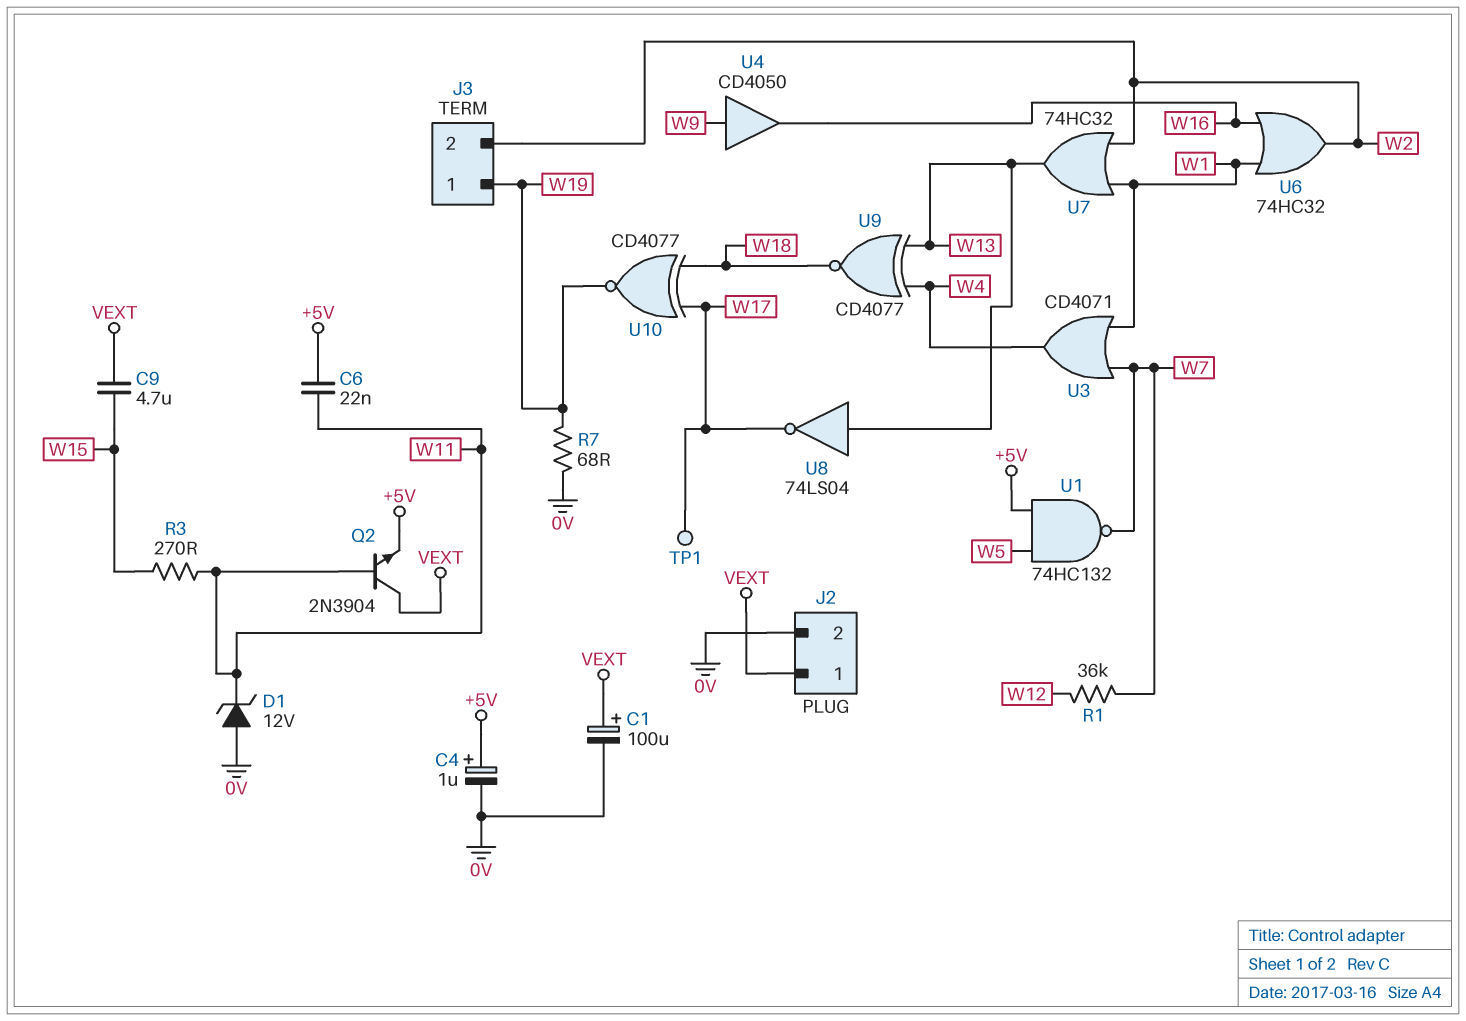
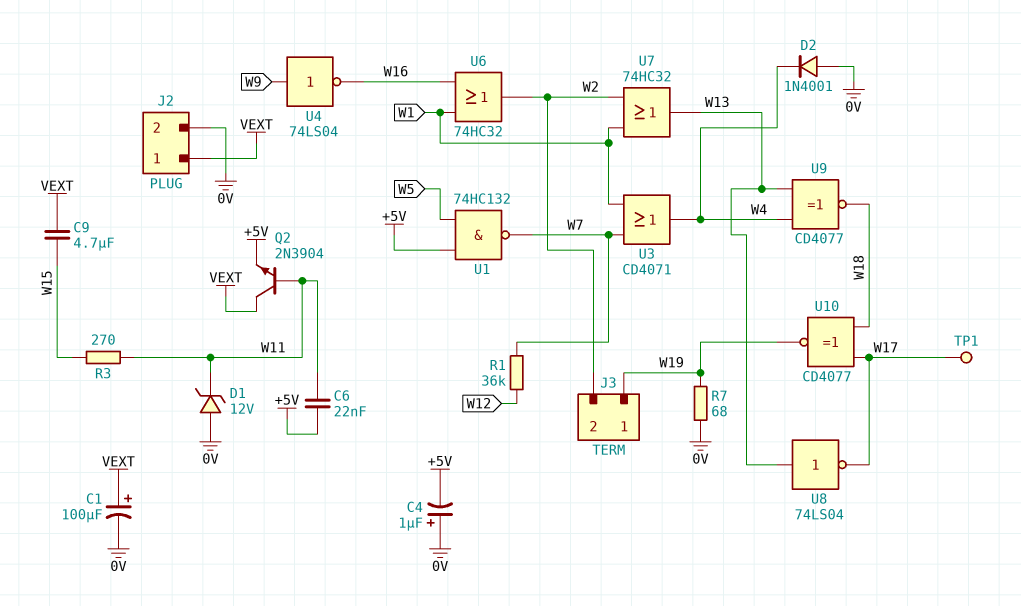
C4: 1uF (plus +5V, minus 0V) -> 1uF (plus 0V, minus +5V)
D2: none -> diode 1N4001 (A 0V, K W4)
U4: buffer CD4050 (in W9, out W16) -> NOT 74LS04 (in W9, out W16)

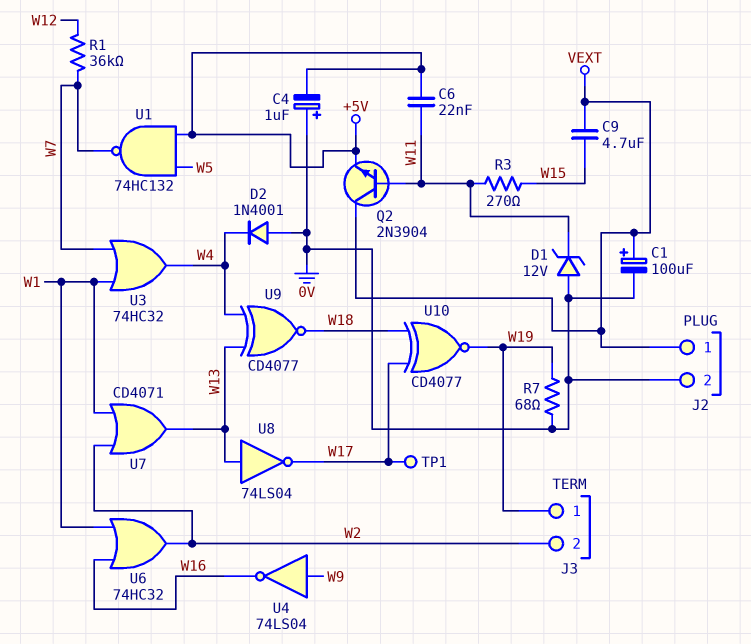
U3: OR CD4071 (in W1, in W7, out W4) -> OR 74HC32 (in W1, in W7, out W4)
U7: OR 74HC32 (in W1, in W2, out W13) -> OR CD4071 (in W1, in W2, out W13)

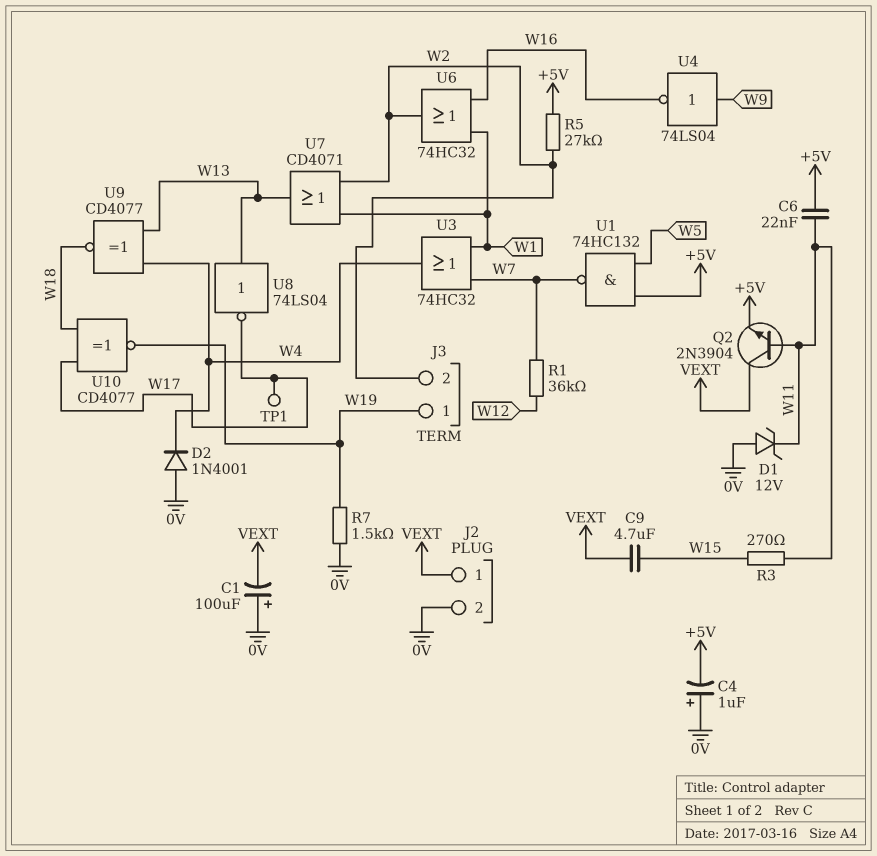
C1: 100uF (plus VEXT, minus 0V) -> 100uF (plus 0V, minus VEXT)
R5: none -> 27k (+5V, W2)
R7: 68 (0V, W19) -> 1.5k (0V, W19)

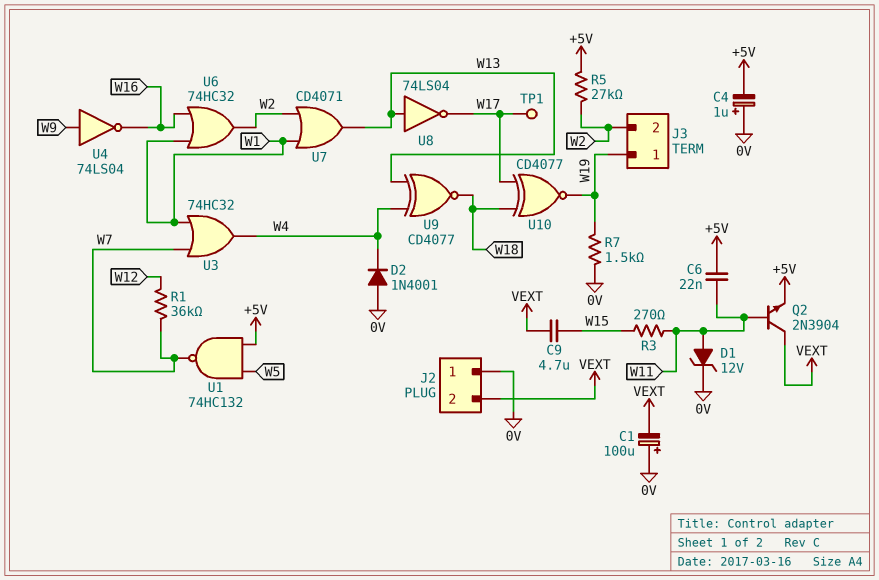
D1: zener 12V (A 0V, K W11) -> zener 12V (A W11, K 0V)
J2 pin 1: VEXT -> 0V
J2 pin 2: 0V -> VEXT

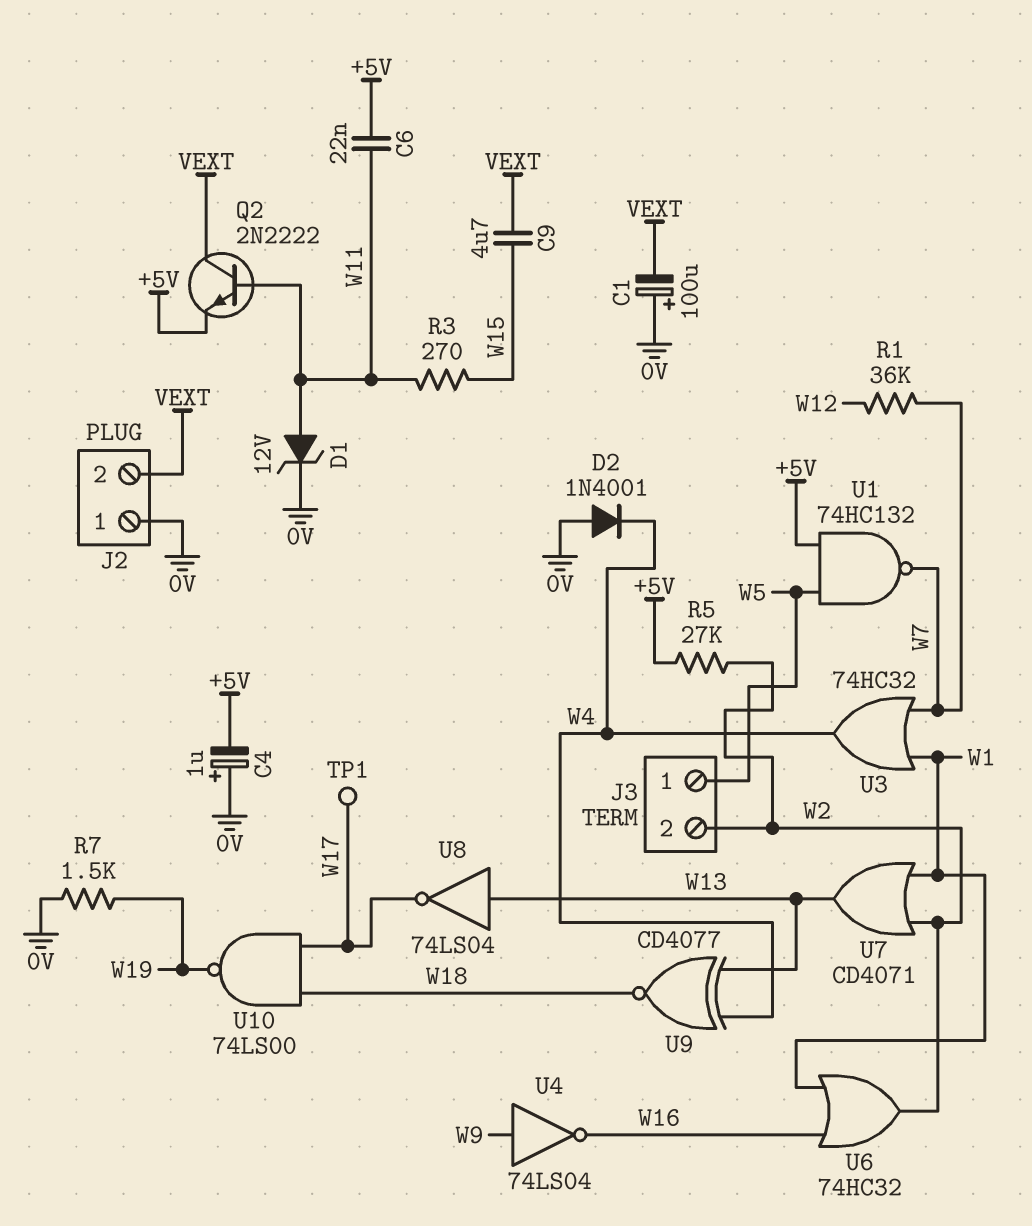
J3 pin 1: W19 -> W5
Q2: NPN 2N3904 (B W11, C VEXT, E +5V) -> NPN 2N2222 (B W11, C VEXT, E +5V)
U10: XNOR CD4077 (in W17, in W18, out W19) -> NAND 74LS00 (in W17, in W18, out W19)

